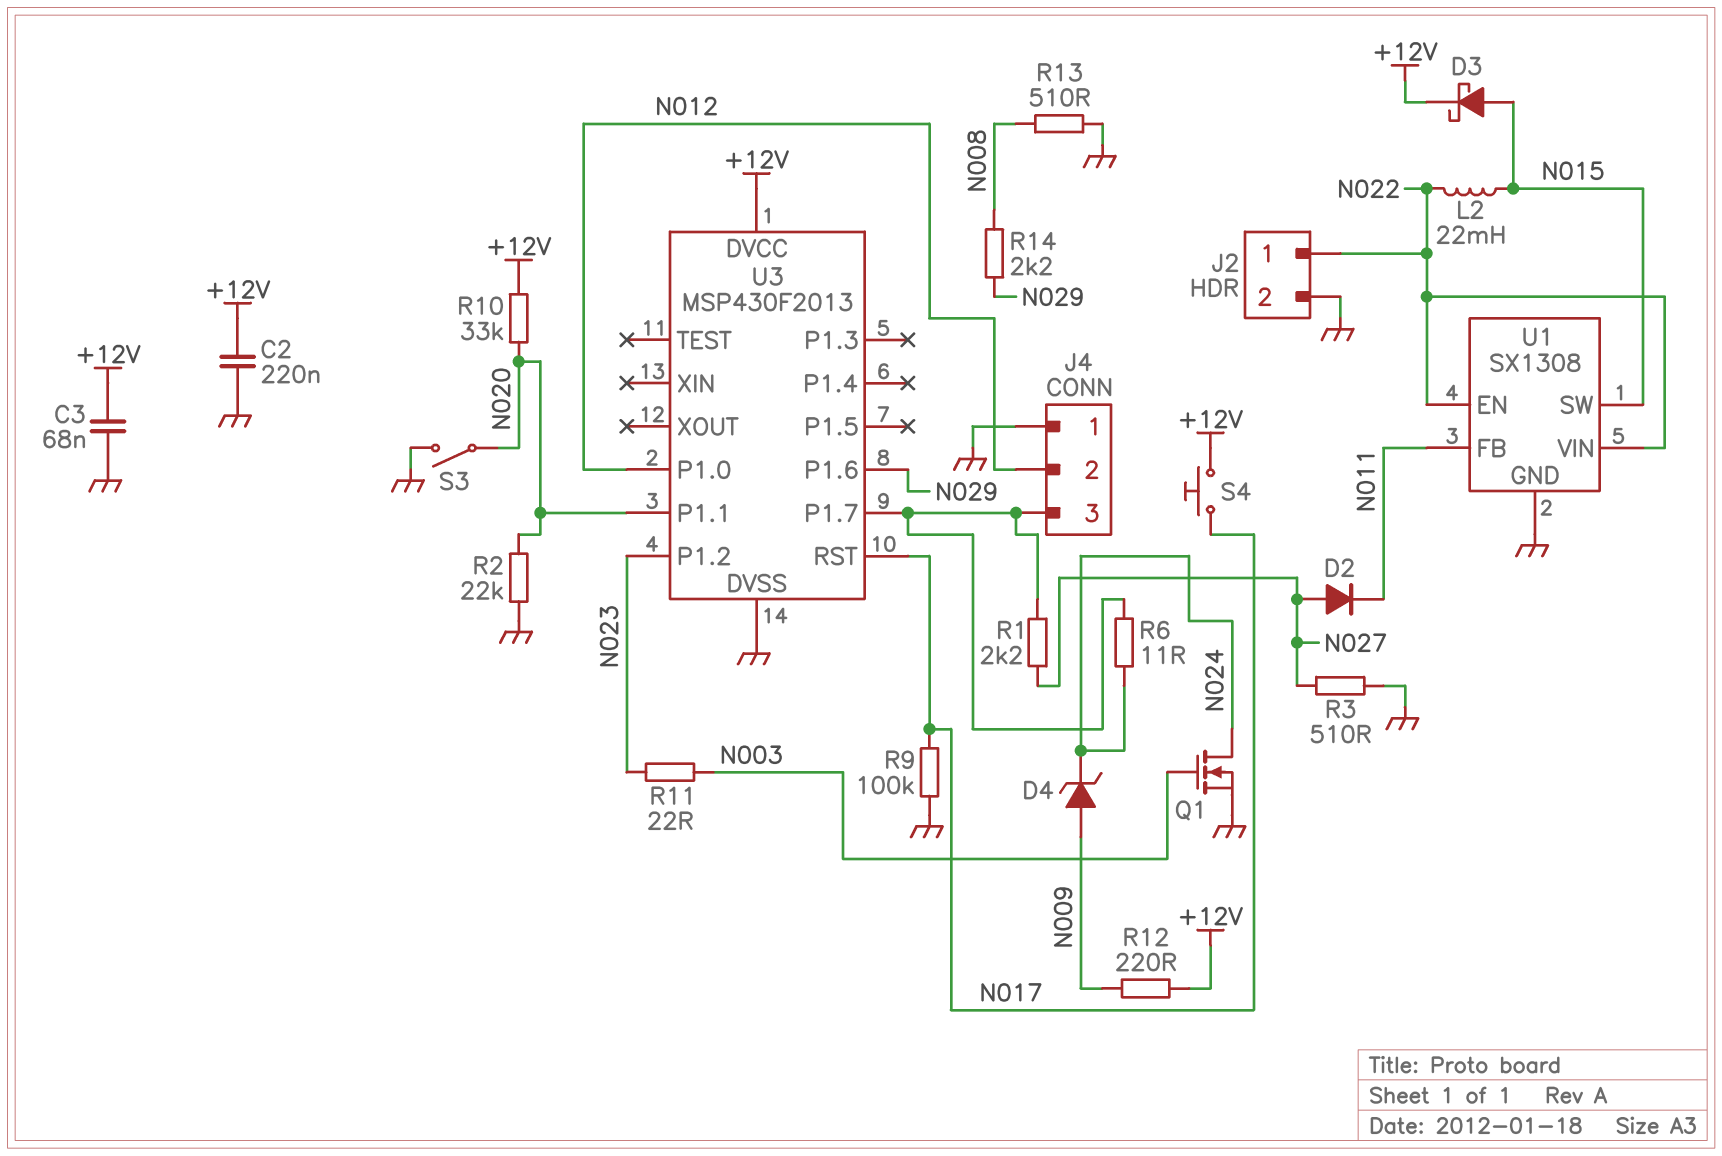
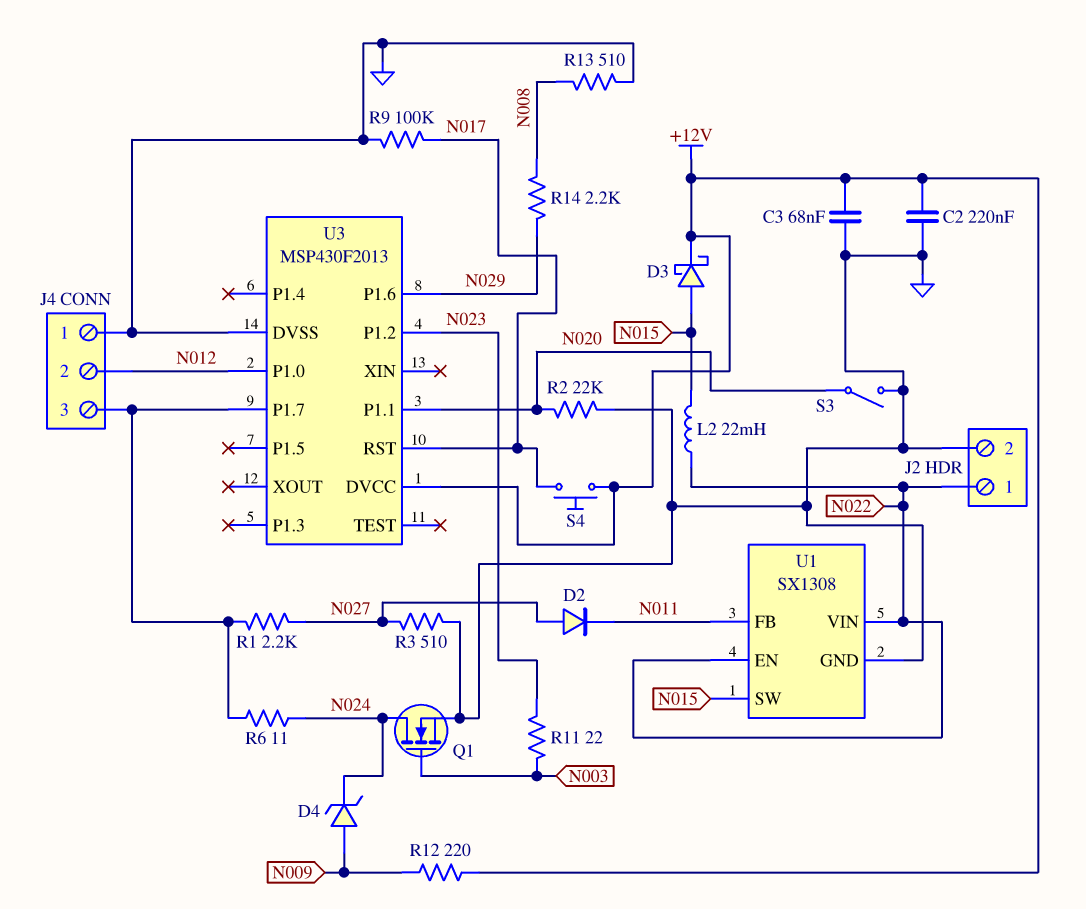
R10: 33k (+12V, N020) -> none

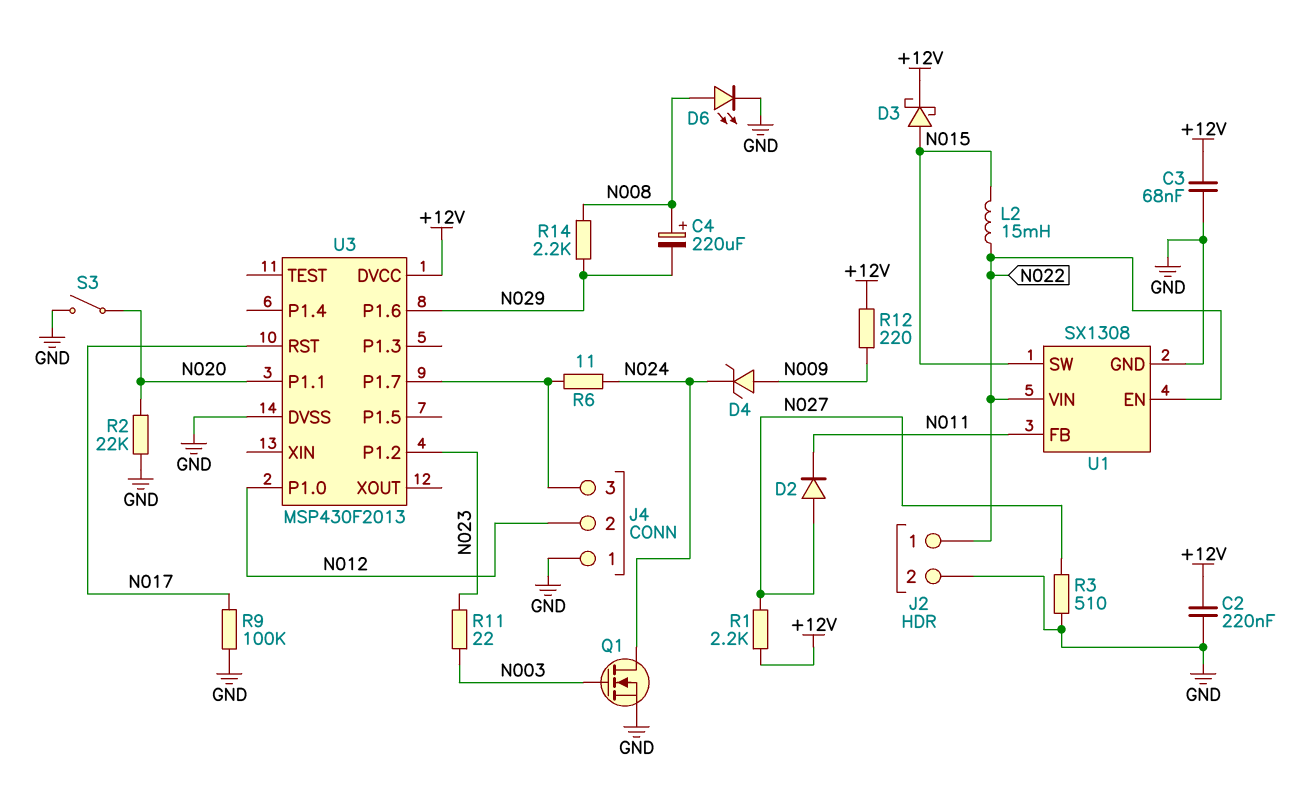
C4: none -> 220uF (plus N008, minus N029)
D6: none -> LED (A N008, K GND)
L2: 22mH (N015, N022) -> 15mH (N015, N022)
R1: 2.2k (J4/3, N027) -> 2.2k (+12V, N027)
R13: 510 (GND, N008) -> none
S4: button (+12V, N017) -> none

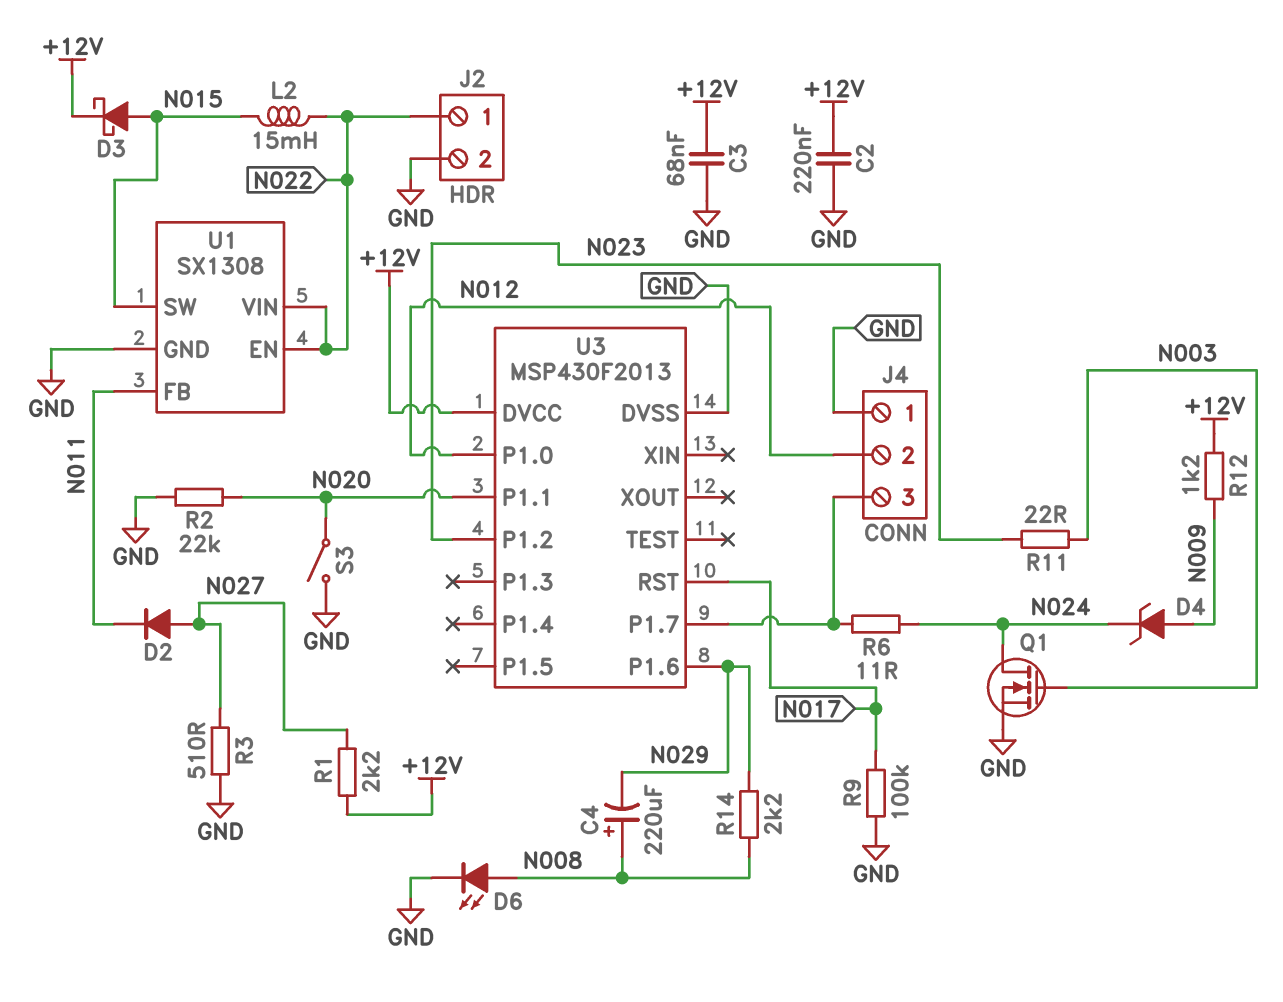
R12: 220 (+12V, N009) -> 1.2k (+12V, N009)

